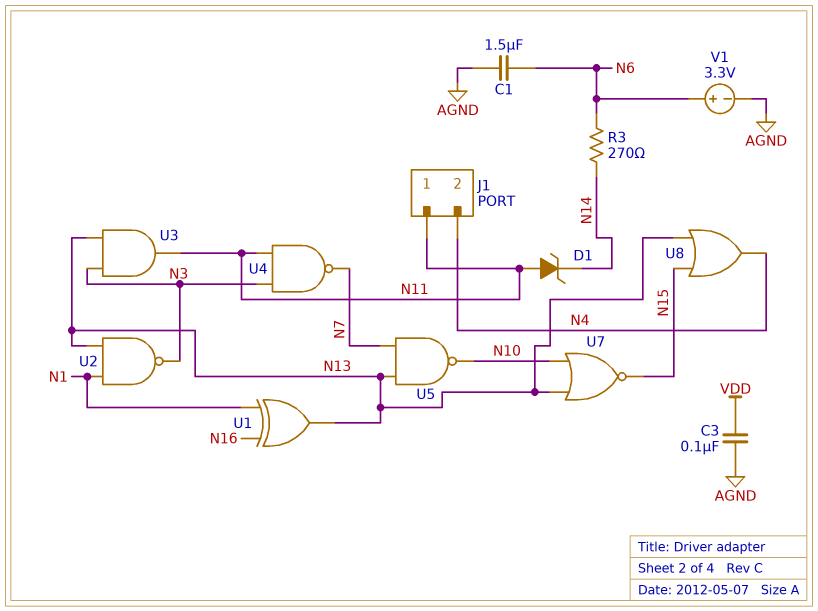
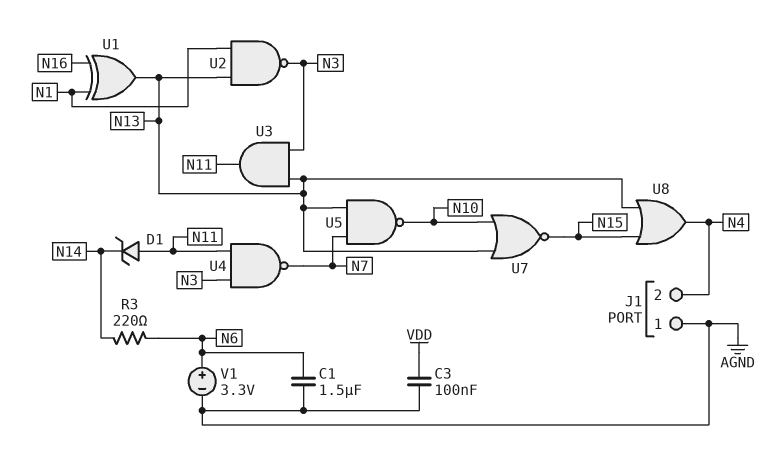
J1 pin 1: N11 -> AGND
R3: 270 (N6, N14) -> 220 (N6, N14)

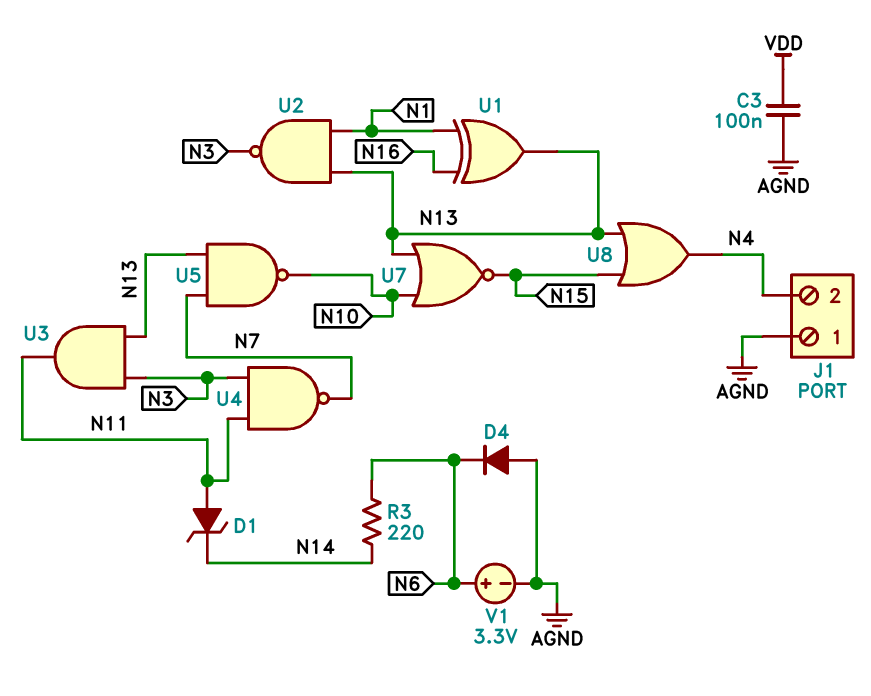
C1: 1.5uF (AGND, N6) -> none
D4: none -> diode (A AGND, K N6)

